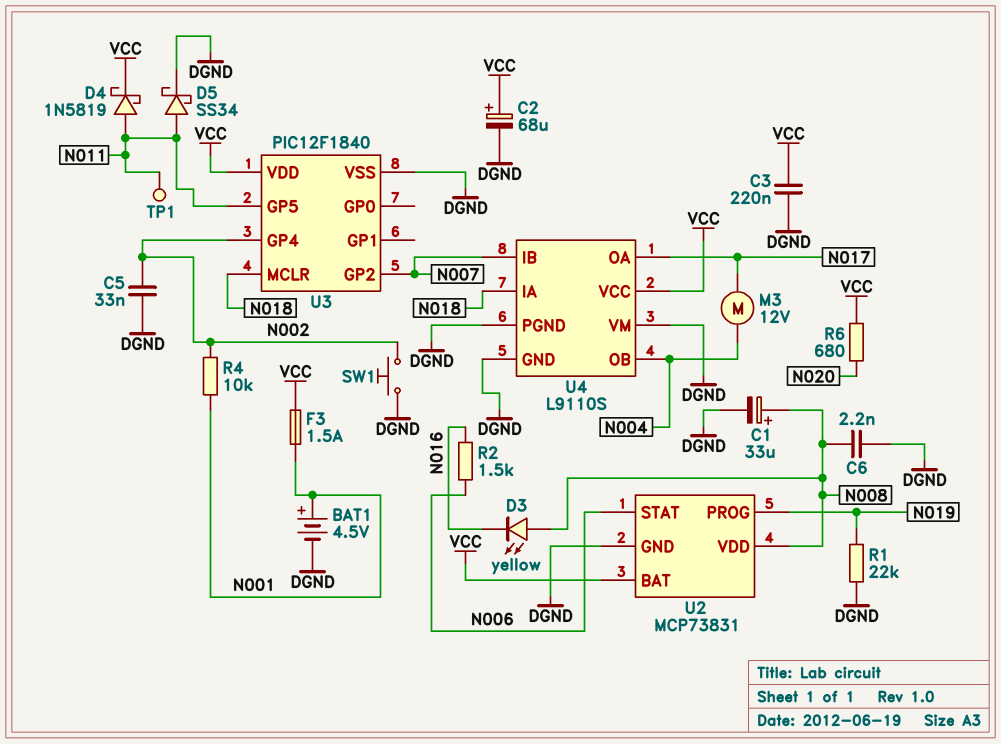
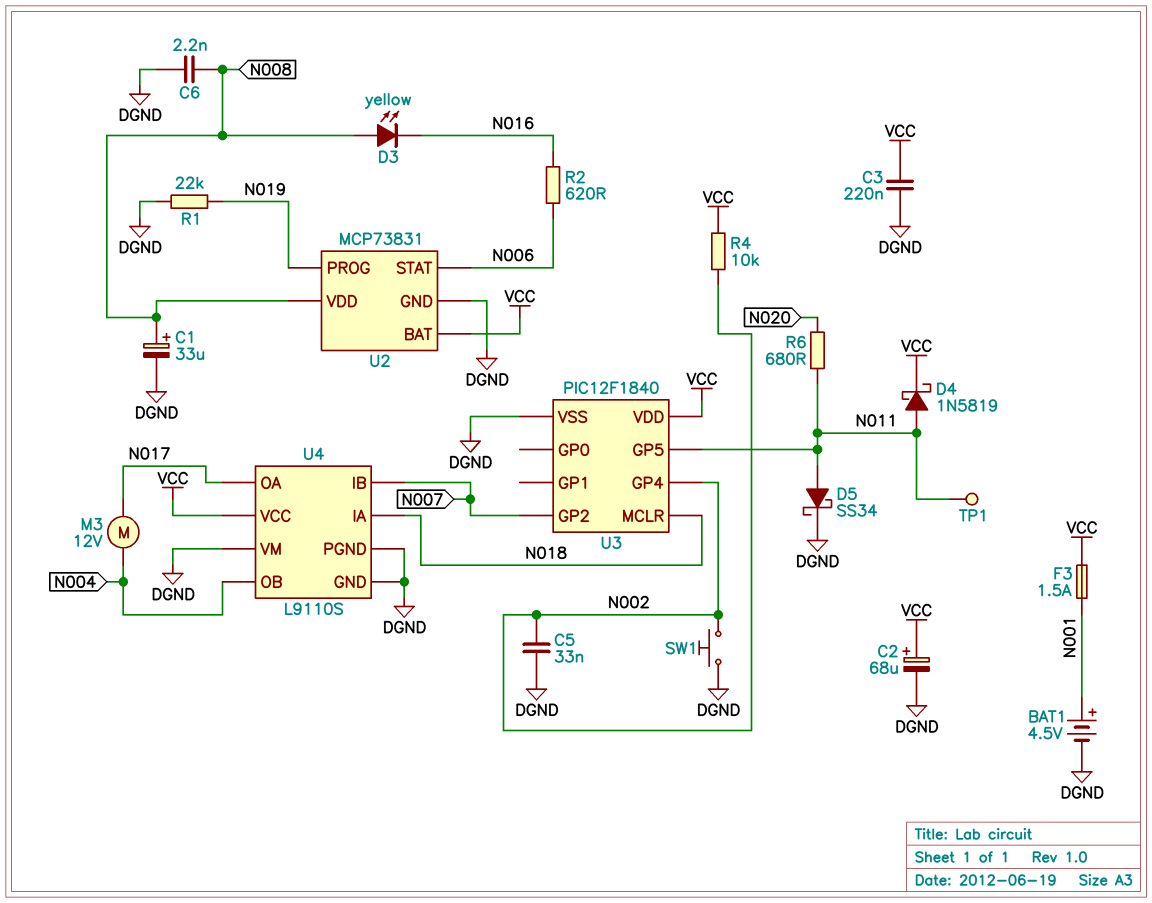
R2: 1.5k (N006, N016) -> 620 (N006, N016)
R4: 10k (N001, N002) -> 10k (N002, VCC)
R6: 680 (N020, VCC) -> 680 (N011, N020)

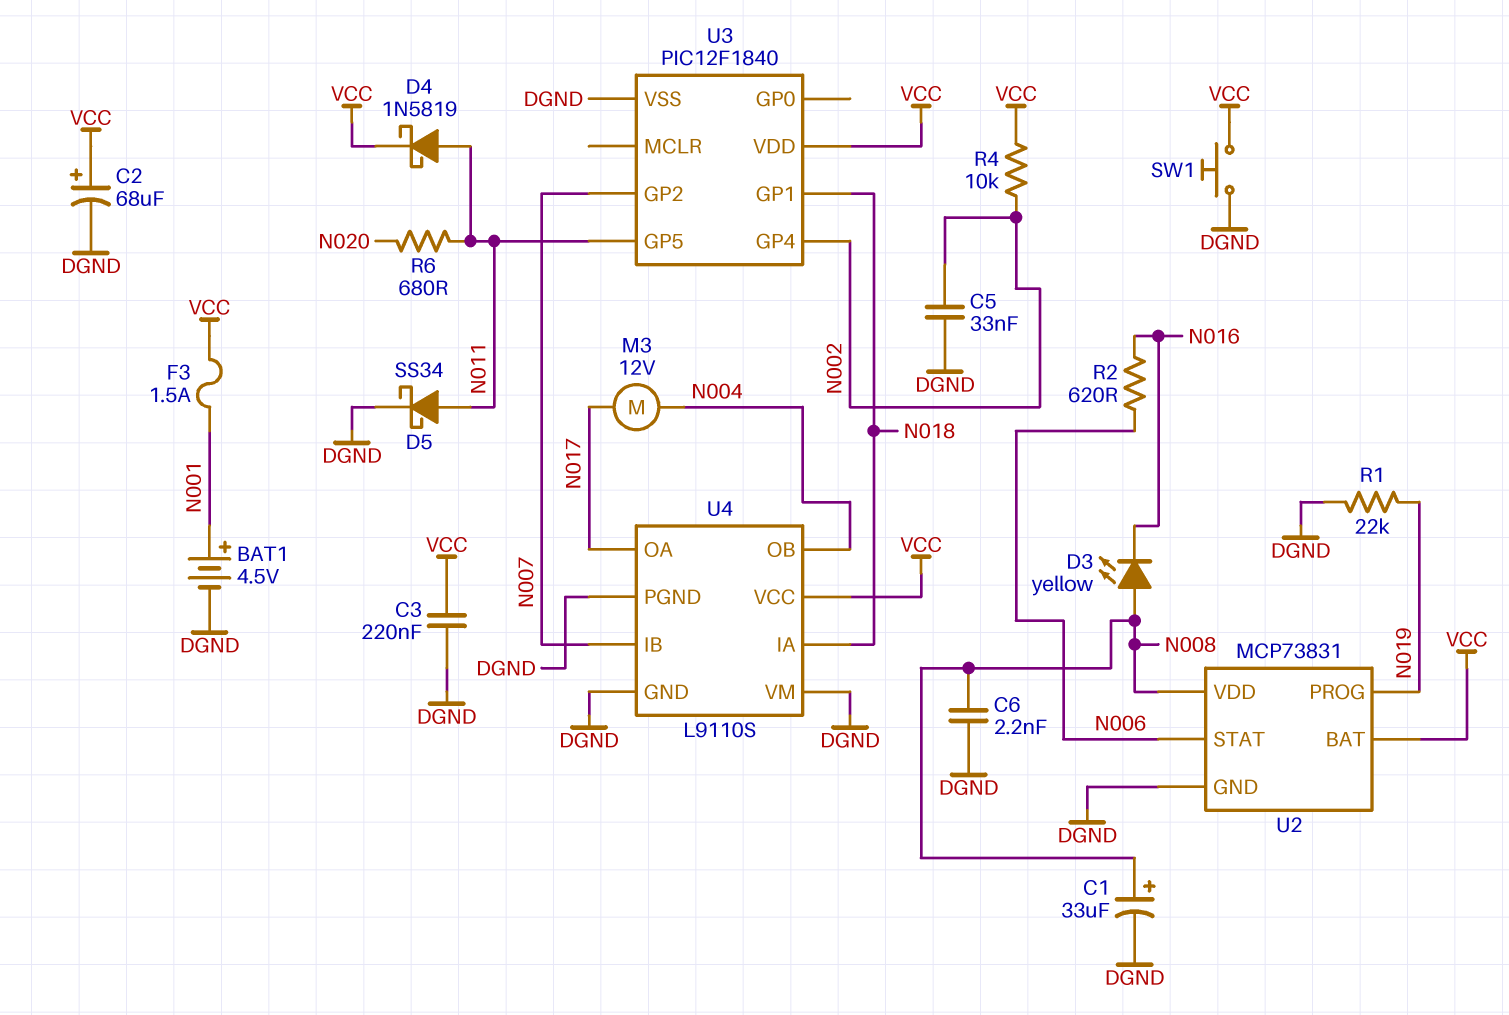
SW1: button (DGND, N002) -> button (DGND, VCC)
TP1: test point (N011) -> none
U3 pin GP1: none -> N018
U3 pin MCLR: N018 -> none

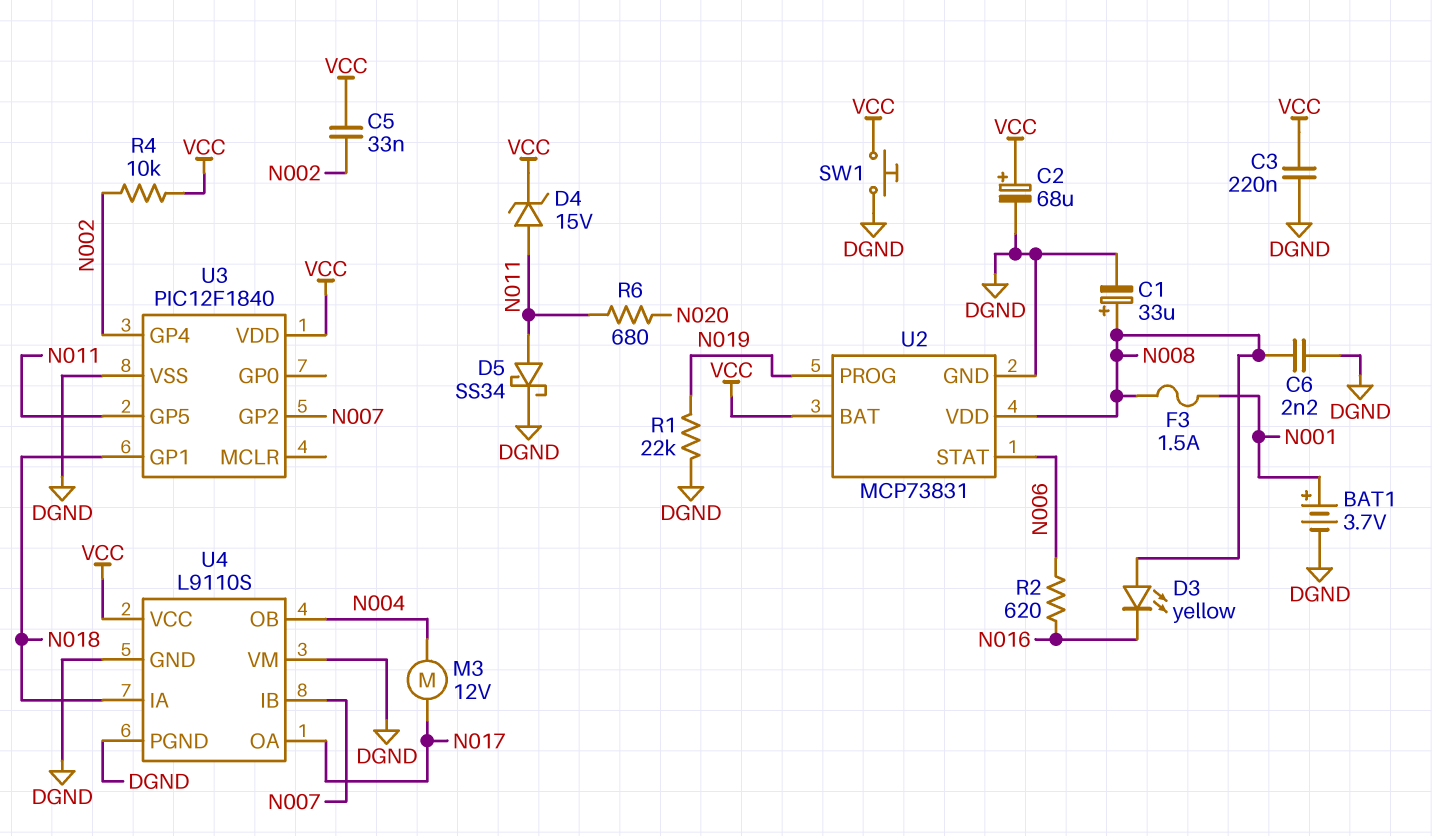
BAT1: 4.5V (plus N001, minus DGND) -> 3.7V (plus N001, minus DGND)
C5: 33nF (DGND, N002) -> 33nF (N002, VCC)
D4: schottky 1N5819 (A N011, K VCC) -> zener 15V (A N011, K VCC)
F3: 1.5A (N001, VCC) -> 1.5A (N001, N008)

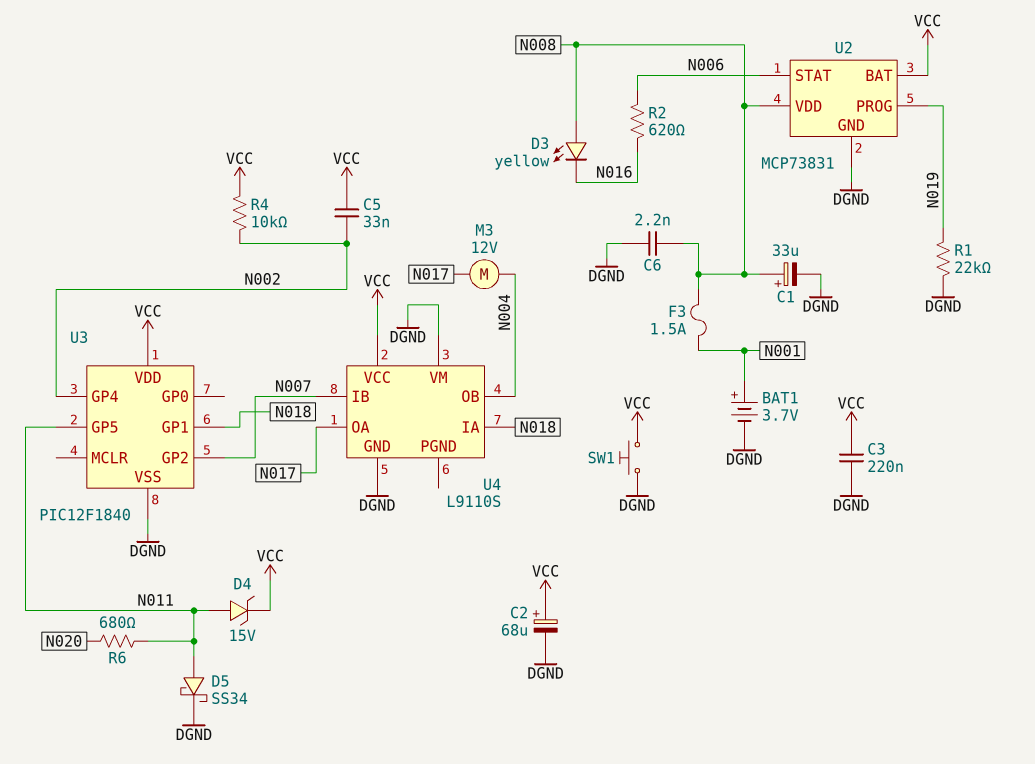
U4 pin PGND: DGND -> none

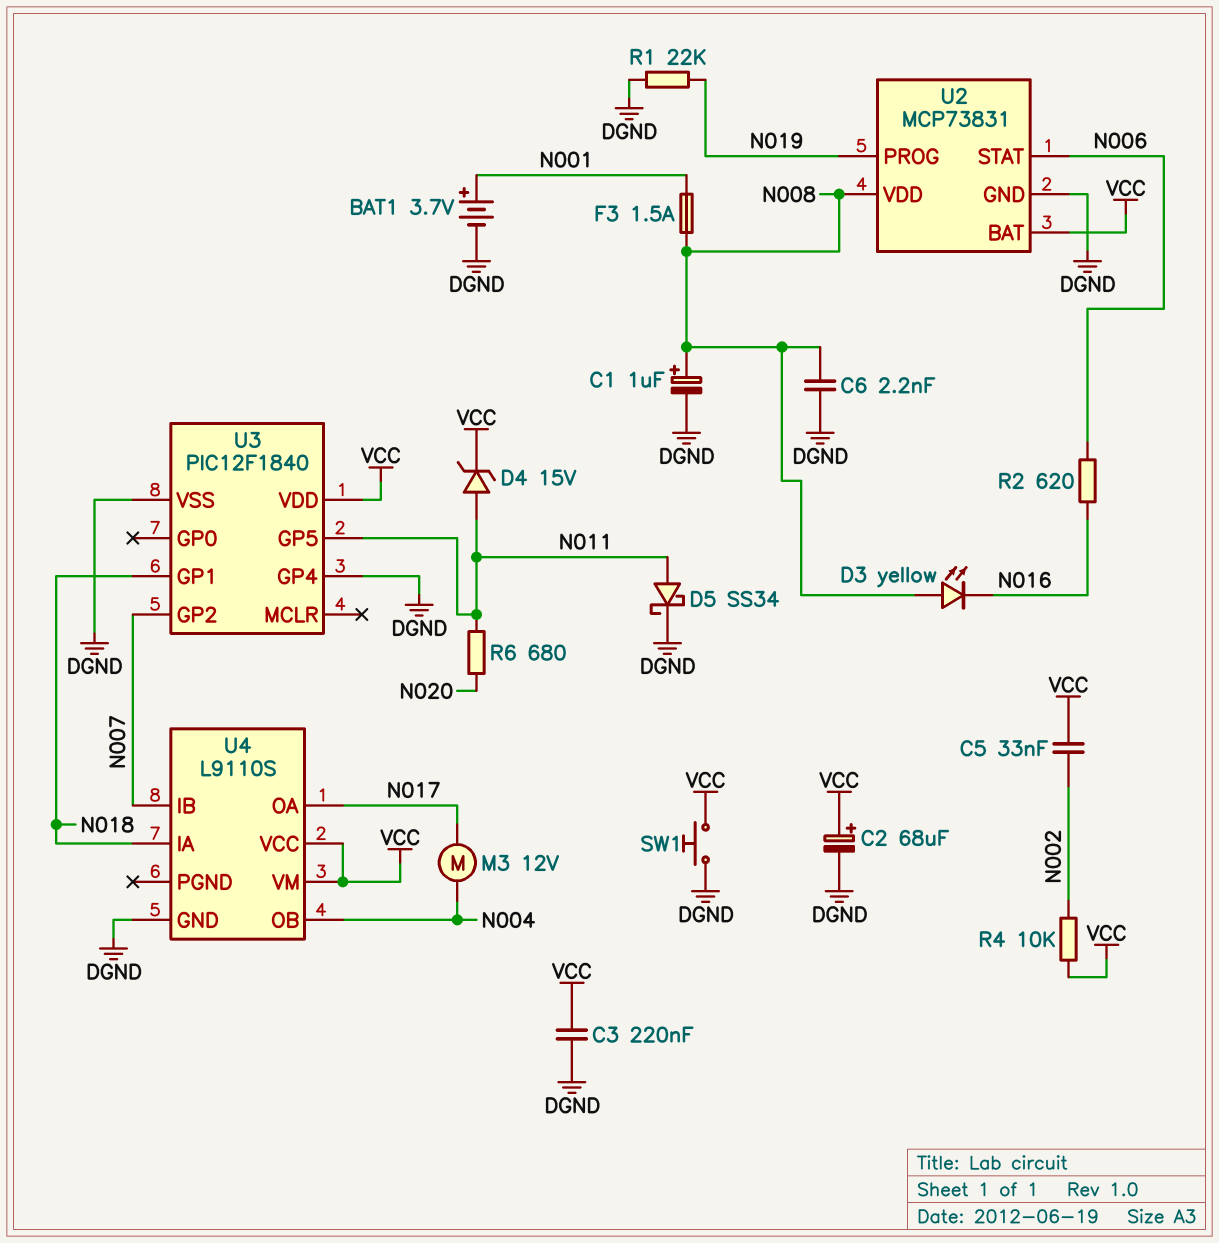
C1: 33uF (plus N008, minus DGND) -> 1uF (plus N008, minus DGND)
U3 pin GP4: N002 -> DGND
U4 pin VM: DGND -> VCC

